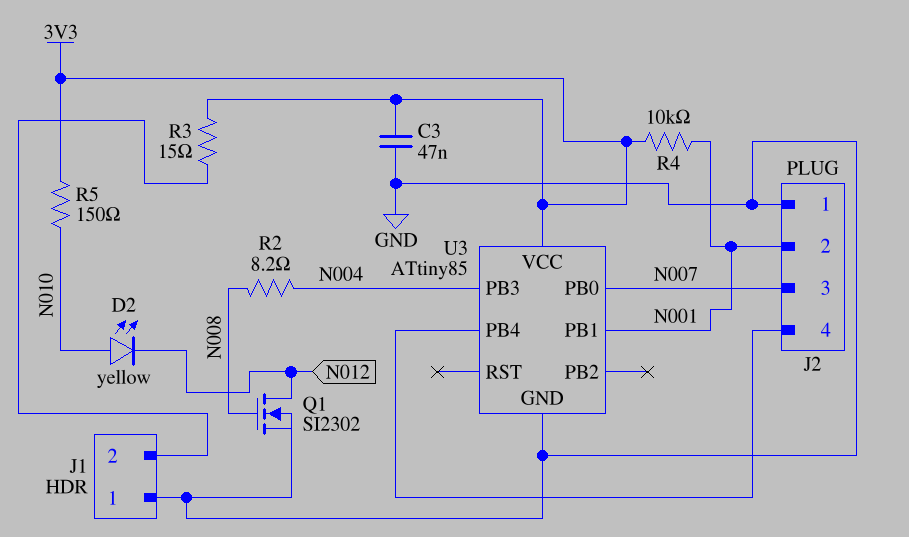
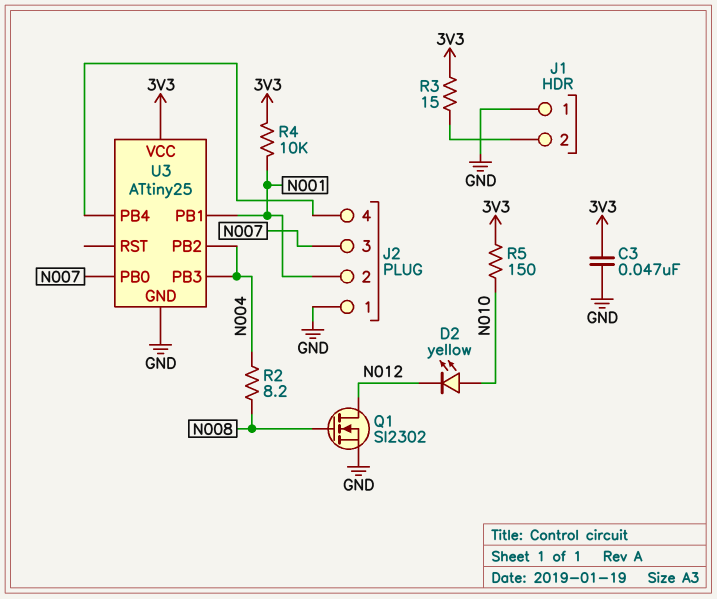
U3: ATtiny85 -> ATtiny25
U3 pin PB2: none -> N004

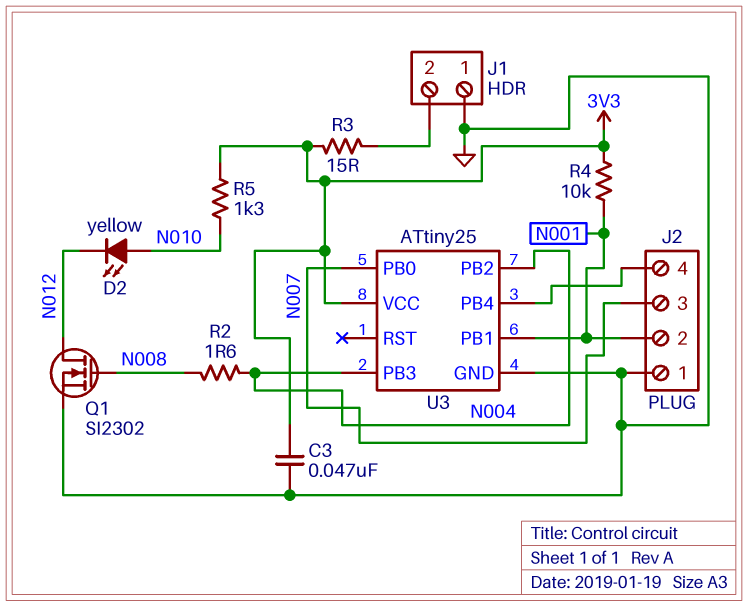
R2: 8.2 (N004, N008) -> 1.6 (N004, N008)
R5: 150 (3V3, N010) -> 1.3k (3V3, N010)

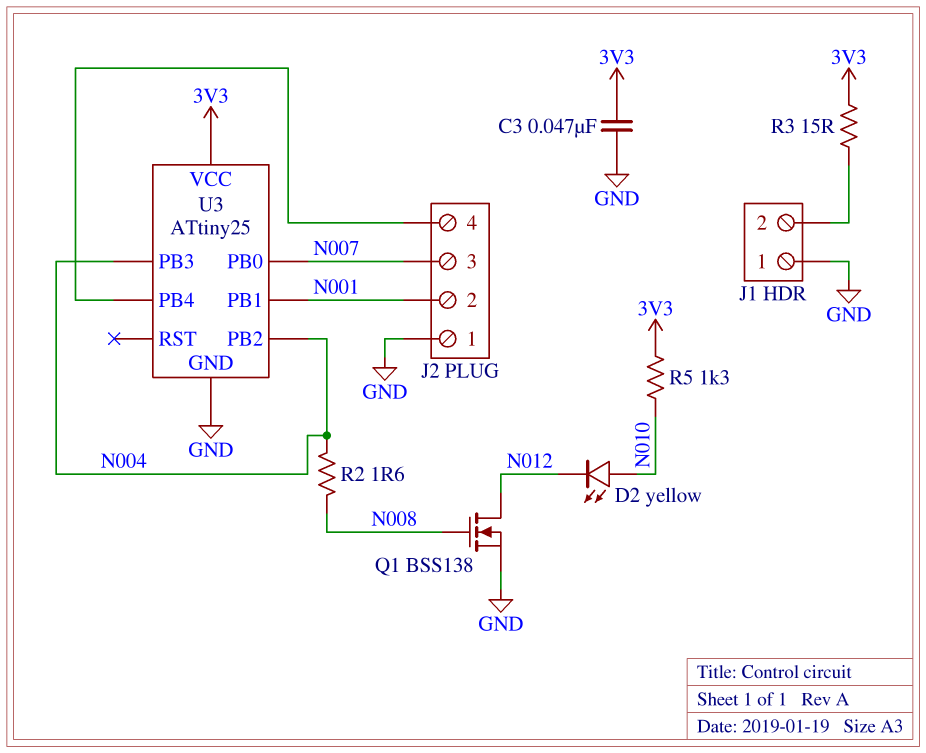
Q1: NMOS SI2302 (G N008, D N012, S GND) -> NMOS BSS138 (G N008, D N012, S GND)
R4: 10k (3V3, N001) -> none

